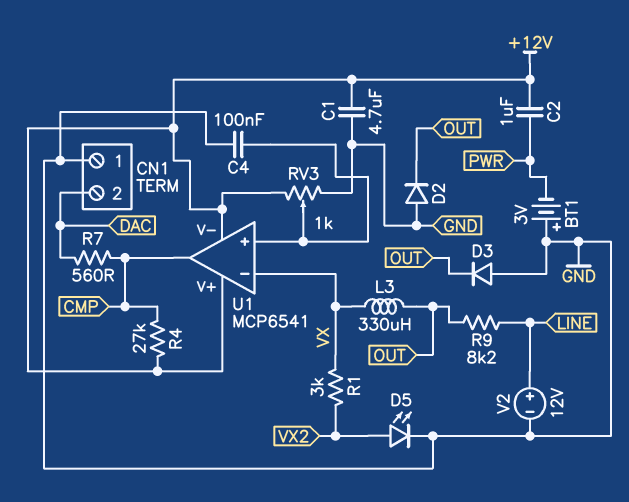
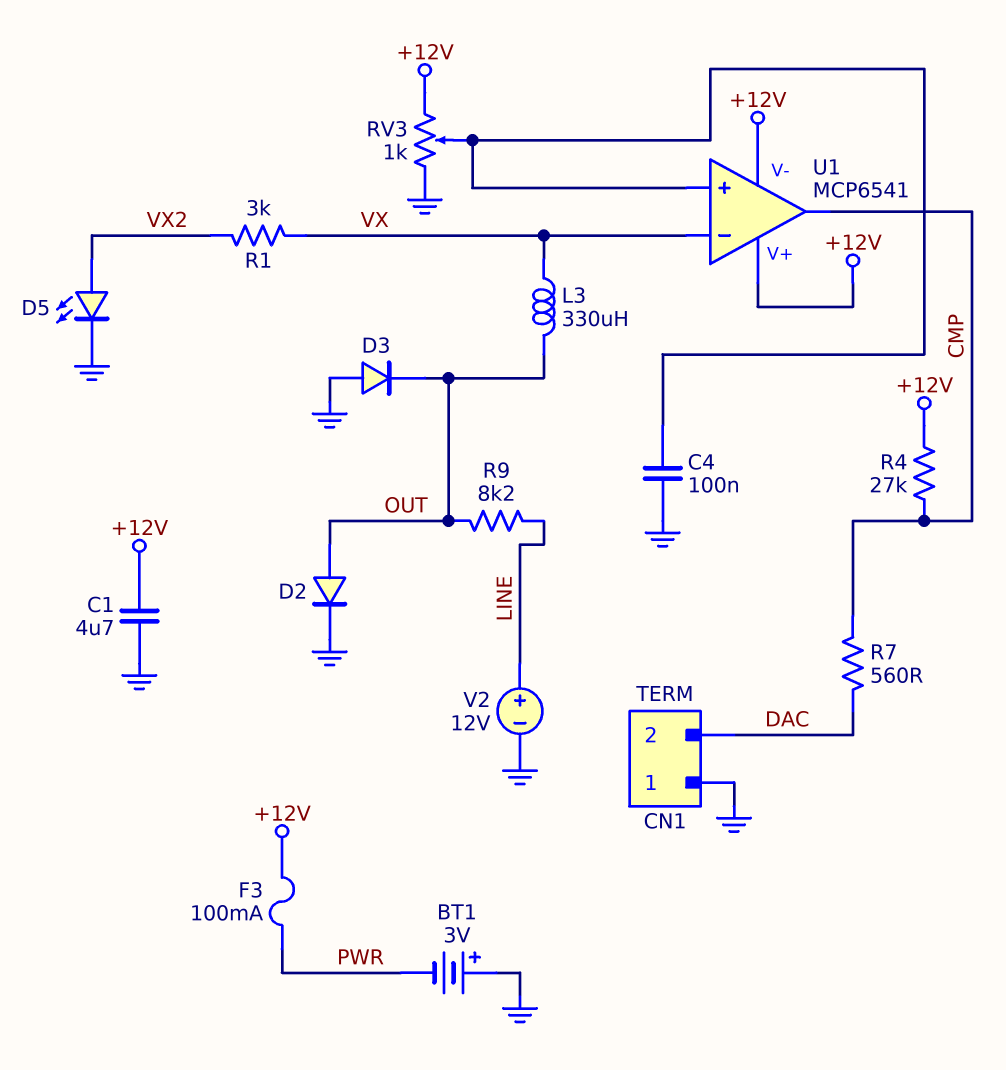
C2: 1uF (+12V, PWR) -> none
D2: diode (A GND, K OUT) -> diode (A OUT, K GND)
F3: none -> 100mA (+12V, PWR)

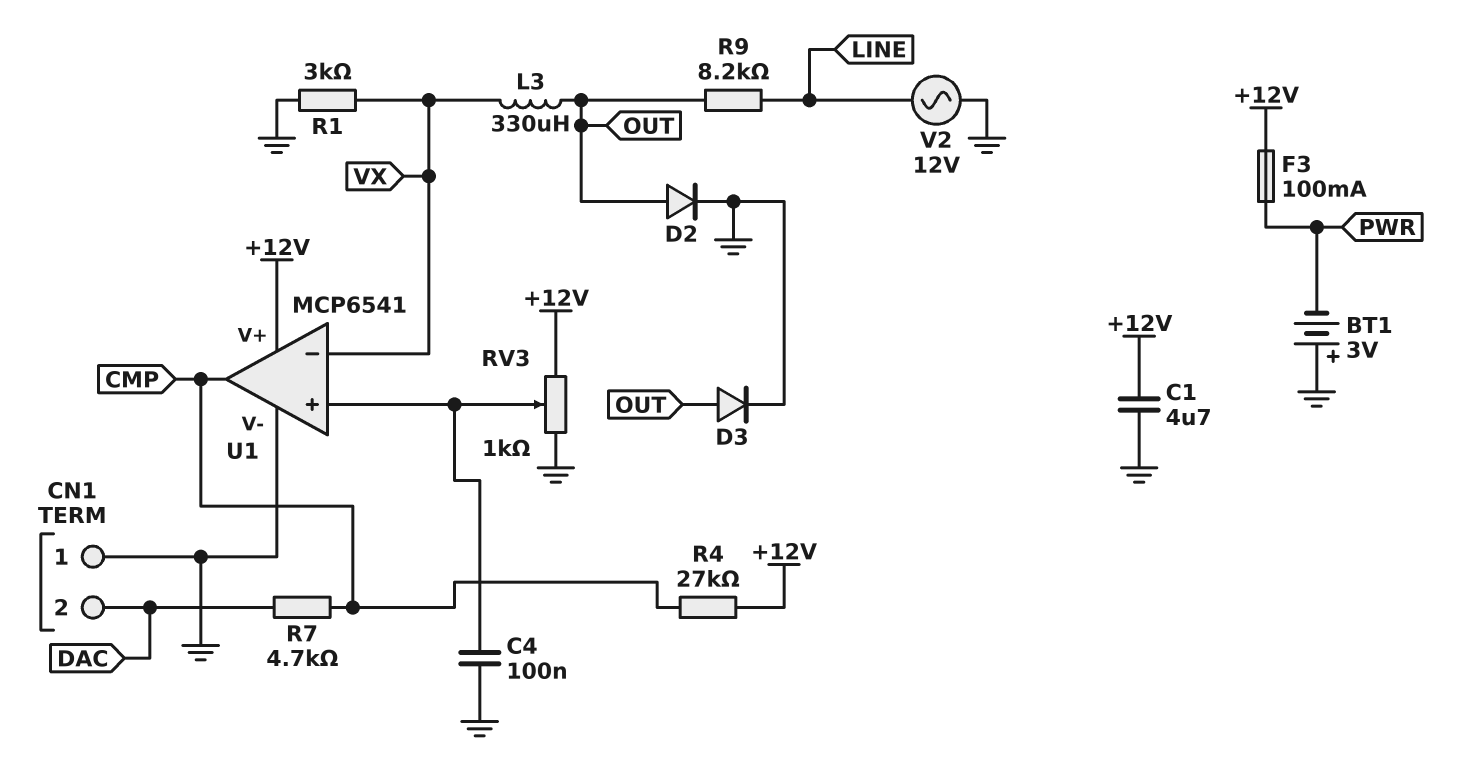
D3: diode (A GND, K OUT) -> diode (A OUT, K GND)
D5: LED (A VX2, K GND) -> none
R1: 3k (VX, VX2) -> 3k (GND, VX)
R7: 560 (CMP, DAC) -> 4.7k (CMP, DAC)
U1 pin V-: +12V -> GND
V2: 12V (plus LINE, minus GND) -> AC 12V (GND, LINE)

